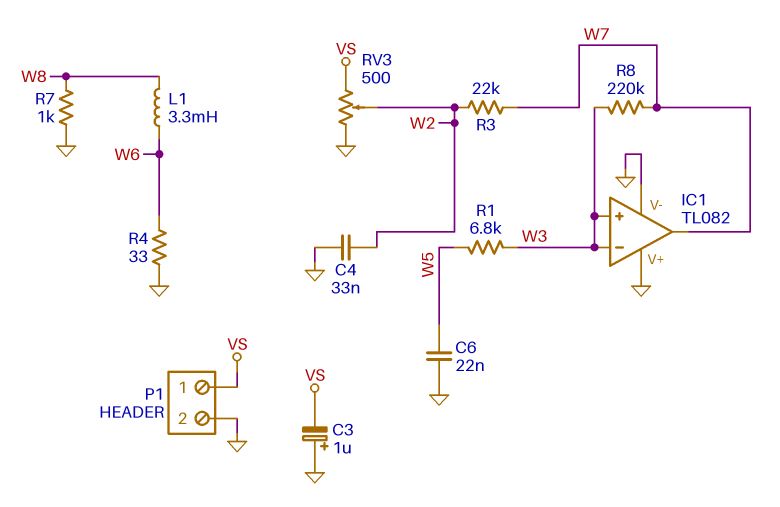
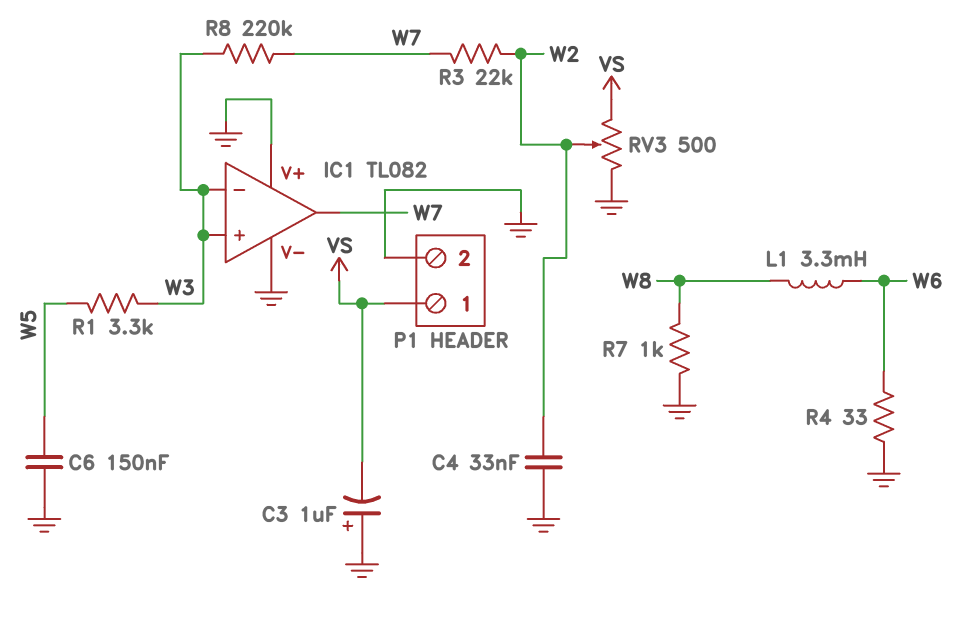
C6: 22nF (GND, W5) -> 150nF (GND, W5)
R1: 6.8k (W3, W5) -> 3.3k (W3, W5)

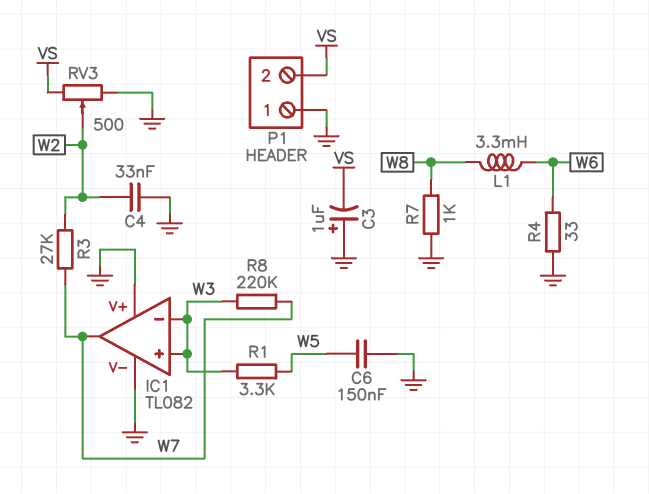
P1 pin 1: VS -> GND
P1 pin 2: GND -> VS
R3: 22k (W2, W7) -> 27k (W2, W7)

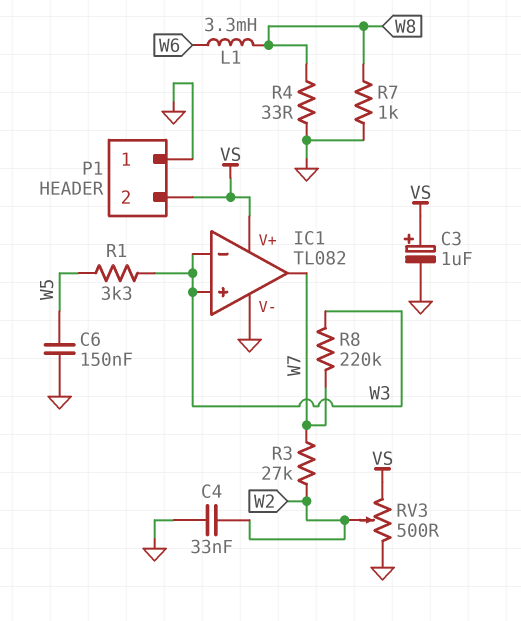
C3: 1uF (plus GND, minus VS) -> 1uF (plus VS, minus GND)
IC1 pin V+: GND -> VS
R4: 33 (GND, W6) -> 33 (GND, W8)

